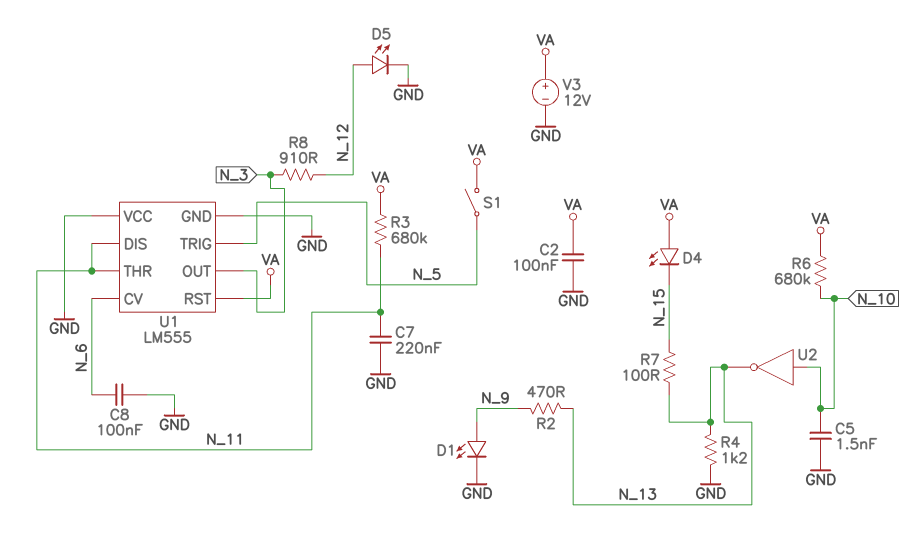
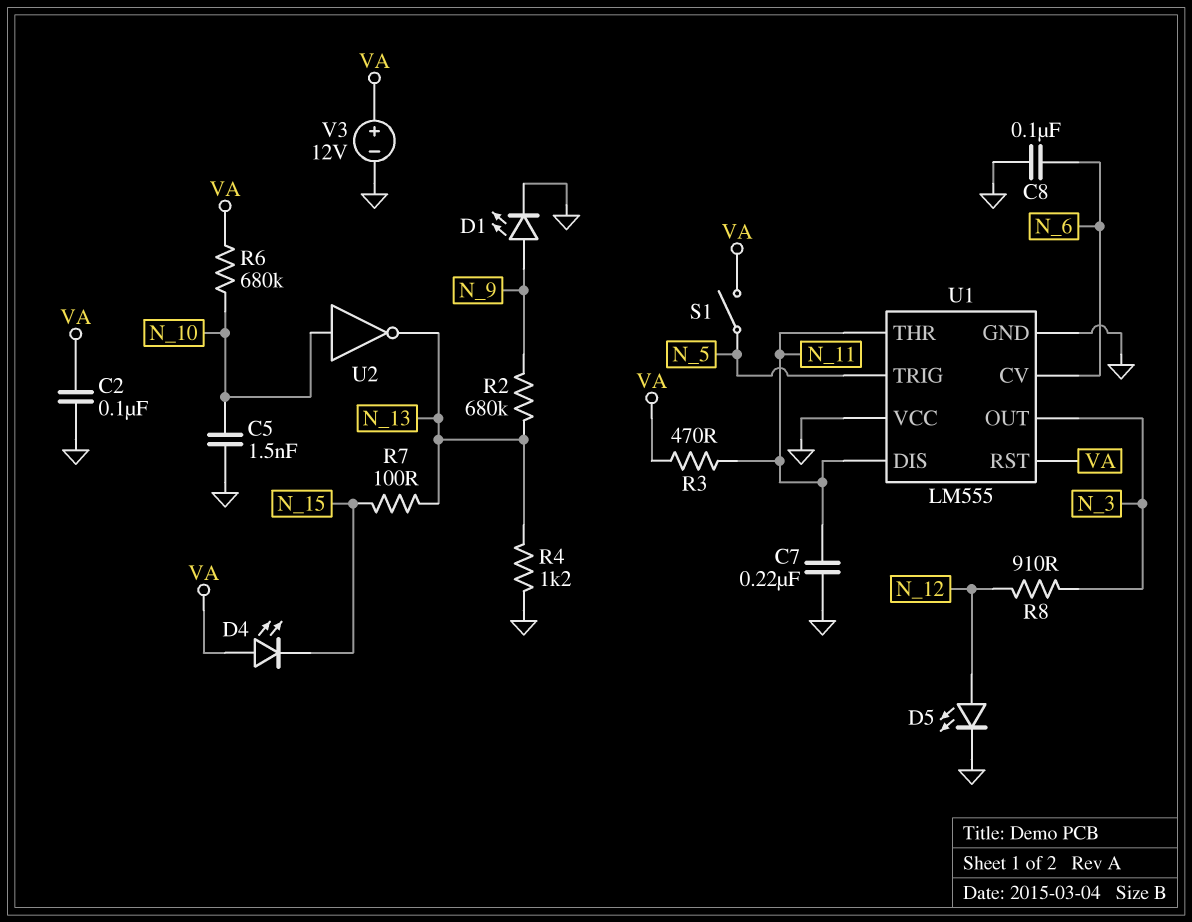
R2: 470 (N_9, N_13) -> 680k (N_9, N_13)
R3: 680k (N_11, VA) -> 470 (N_11, VA)

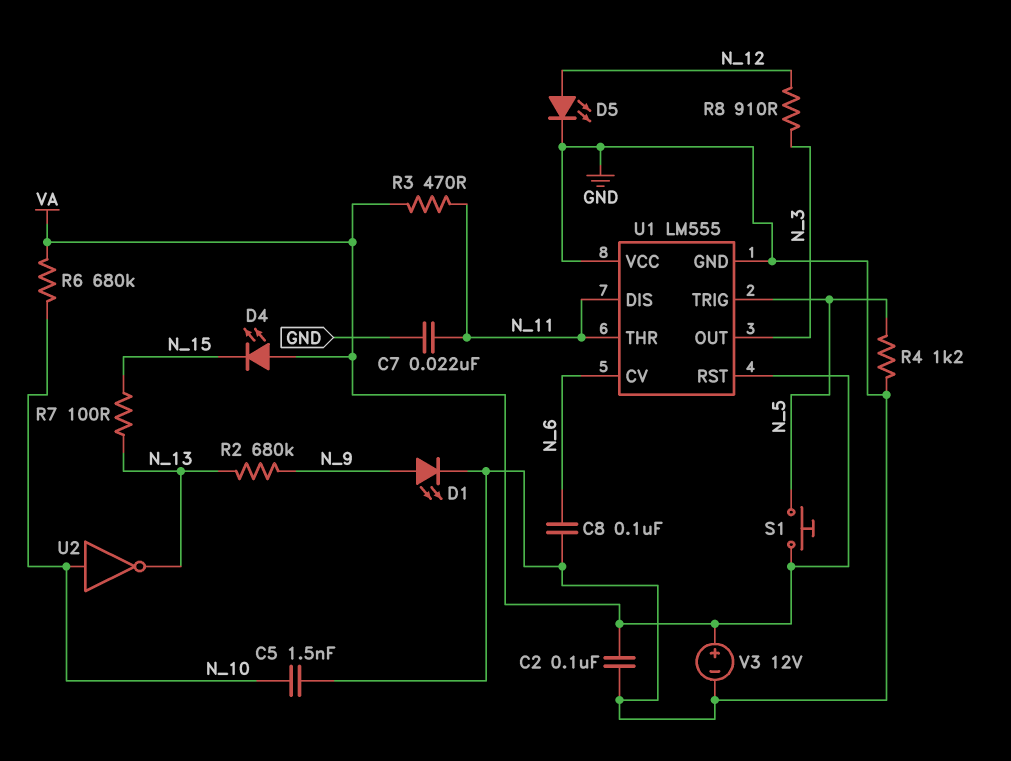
C7: 220nF (GND, N_11) -> 22nF (GND, N_11)
R4: 1.2k (GND, N_13) -> 1.2k (GND, N_5)
S1: switch (N_5, VA) -> button (N_5, VA)

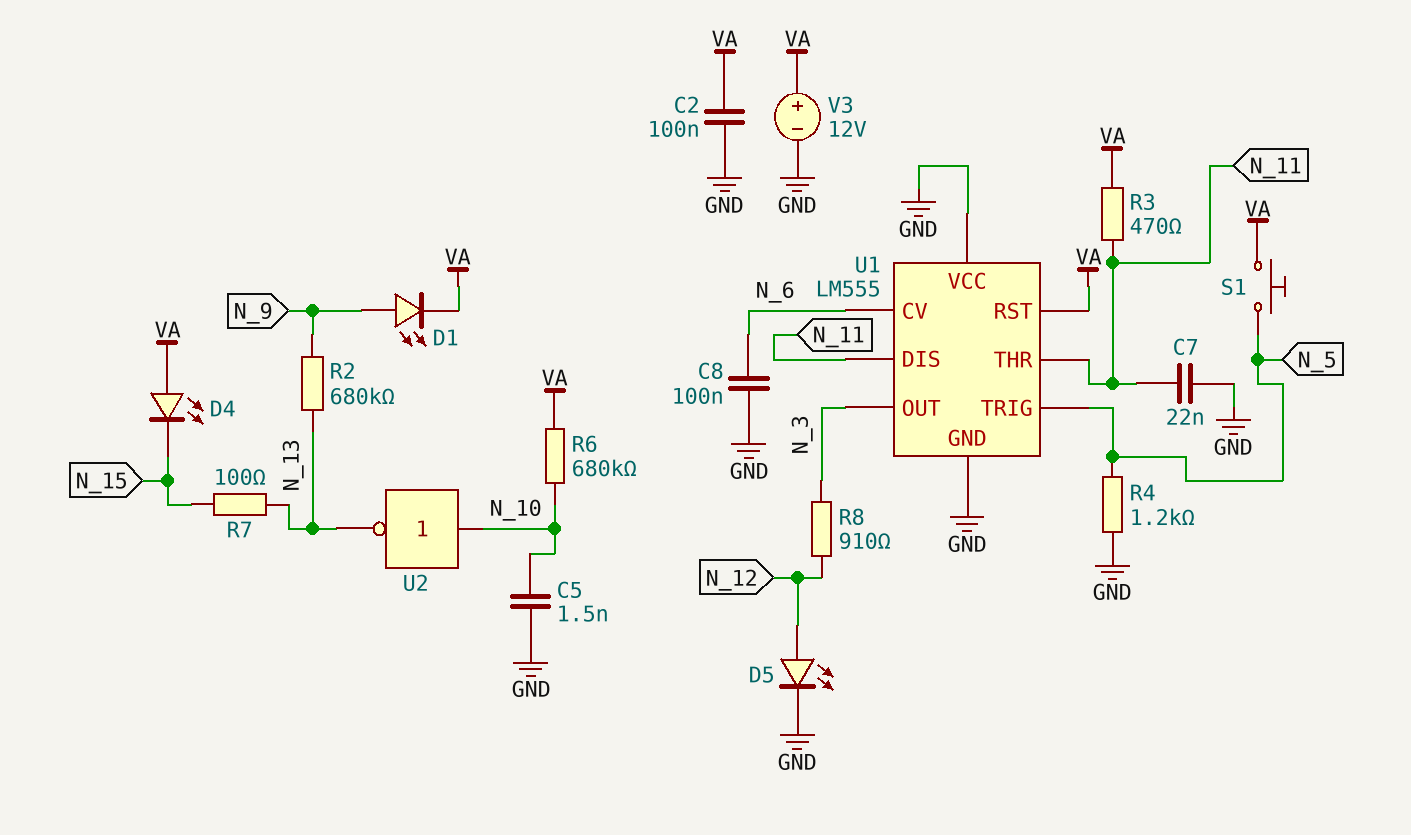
D1: LED (A N_9, K GND) -> LED (A N_9, K VA)

